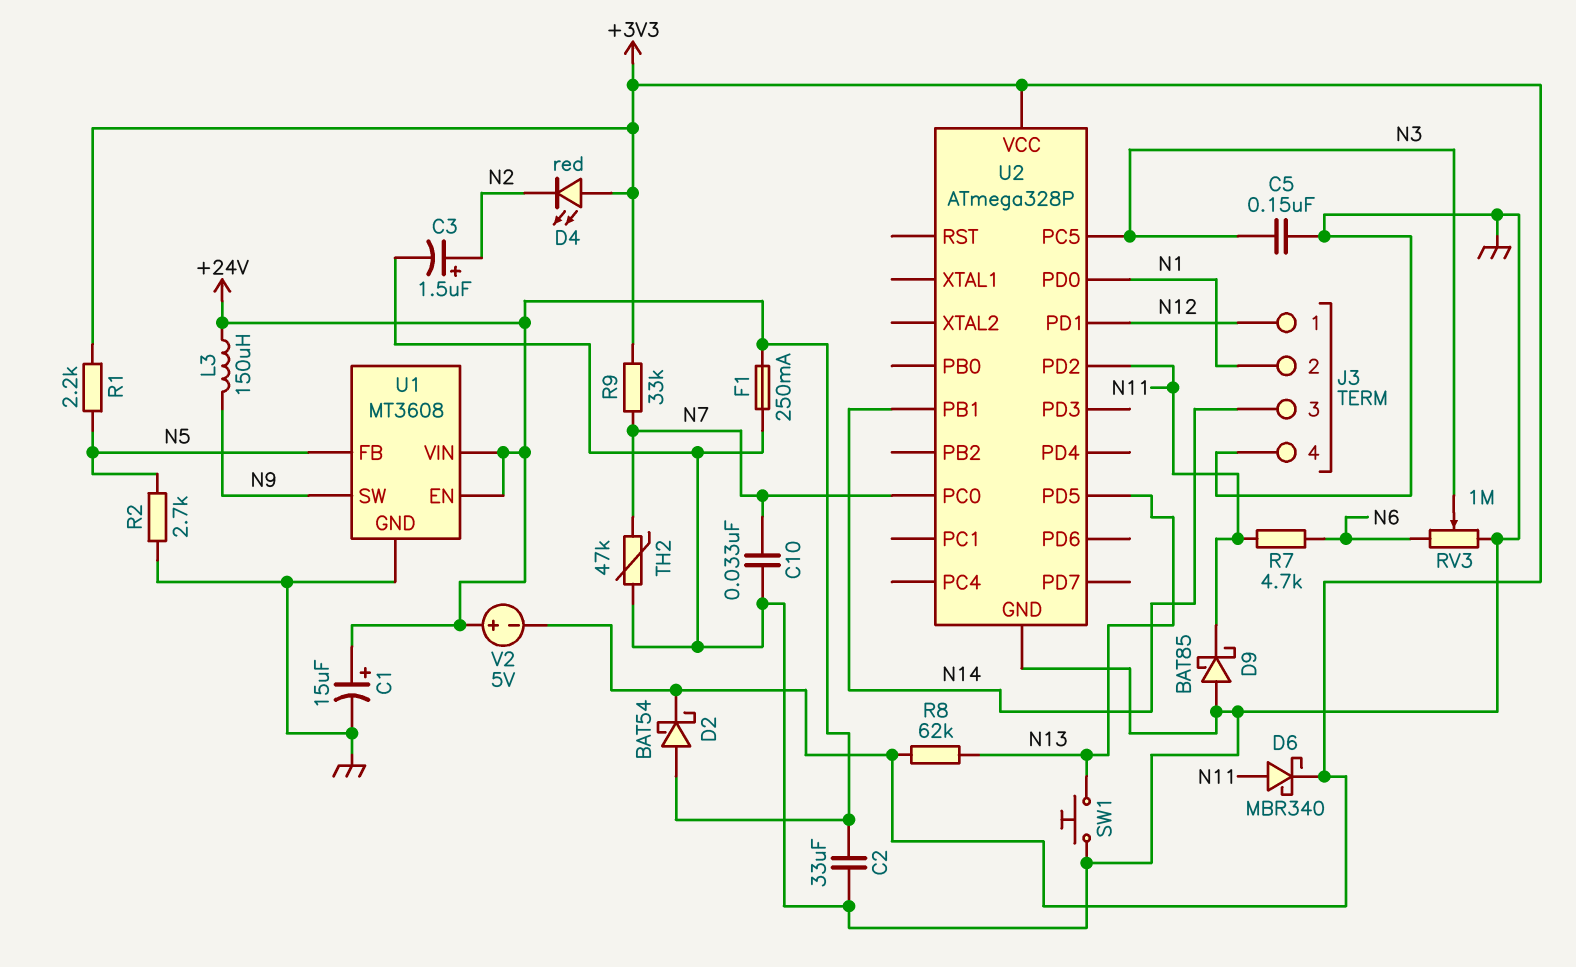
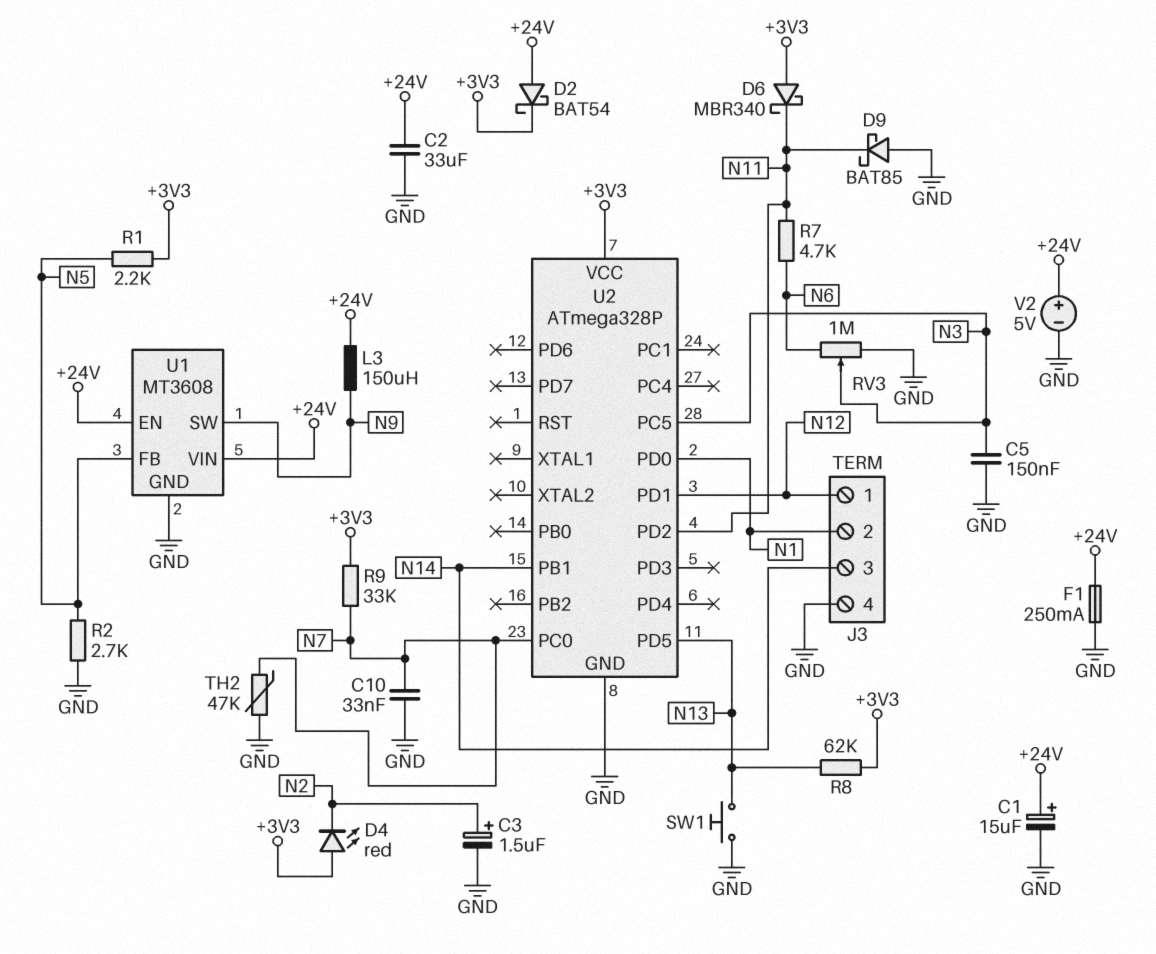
D6: schottky MBR340 (A N11, K +3V3) -> schottky MBR340 (A +3V3, K N11)
V2: 5V (plus +24V, minus +3V3) -> 5V (plus +24V, minus GND)

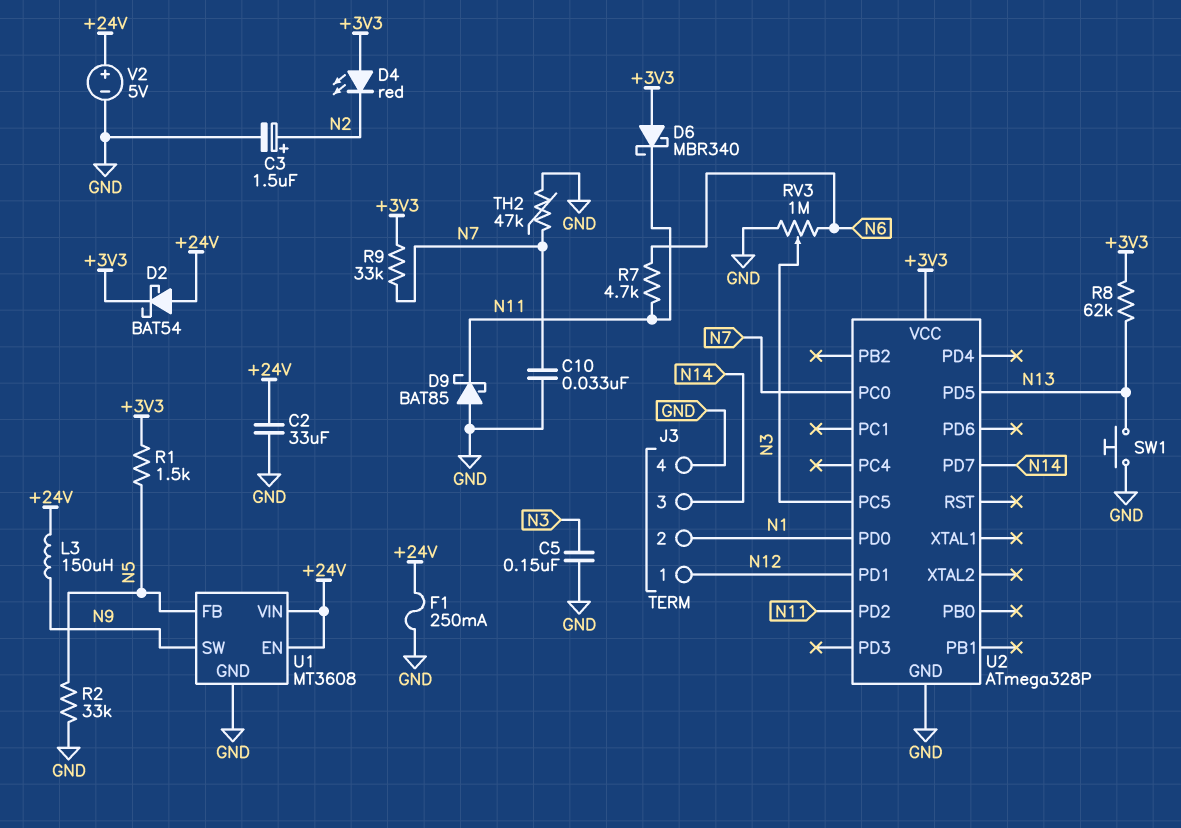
C1: 15uF (plus +24V, minus GND) -> none
R1: 2.2k (+3V3, N5) -> 1.5k (+3V3, N5)
R2: 2.7k (GND, N5) -> 33k (GND, N5)
U2 pin PB1: N14 -> none
U2 pin PD7: none -> N14

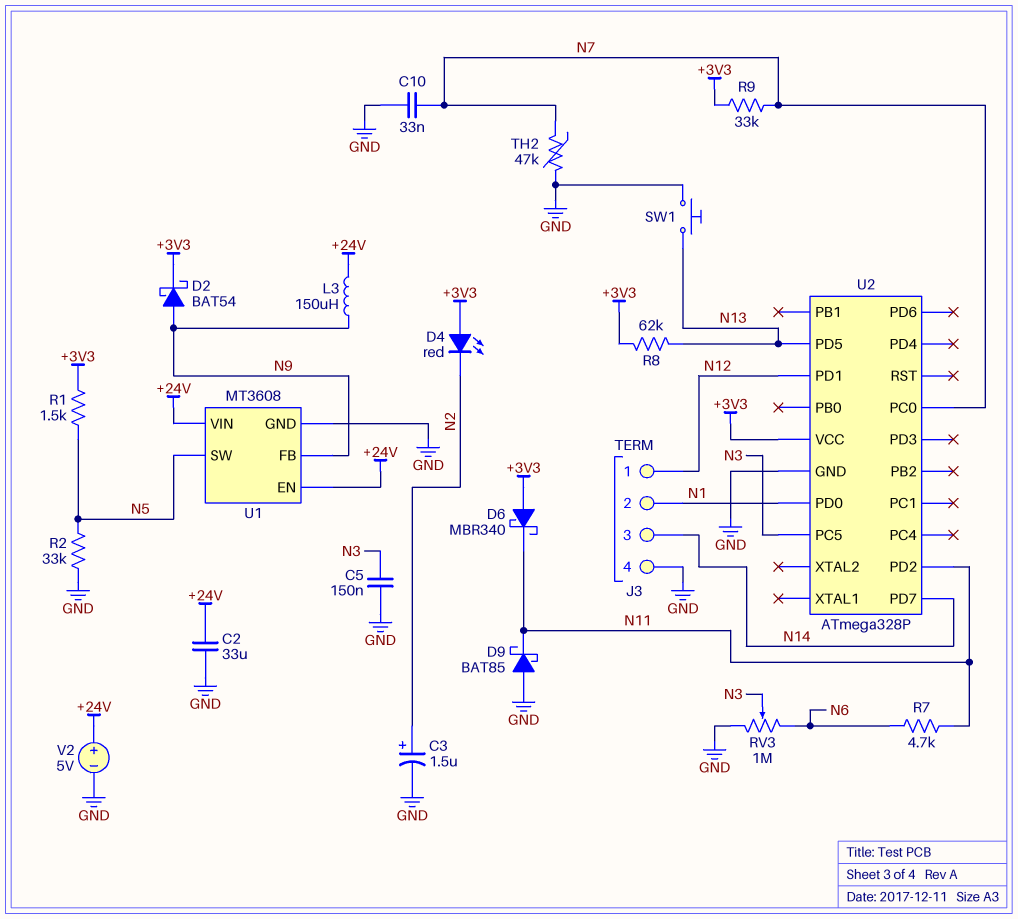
D2: schottky BAT54 (A +24V, K +3V3) -> schottky BAT54 (A N9, K +3V3)
F1: 250mA (+24V, GND) -> none
U1 pin FB: N5 -> N9
U1 pin SW: N9 -> N5

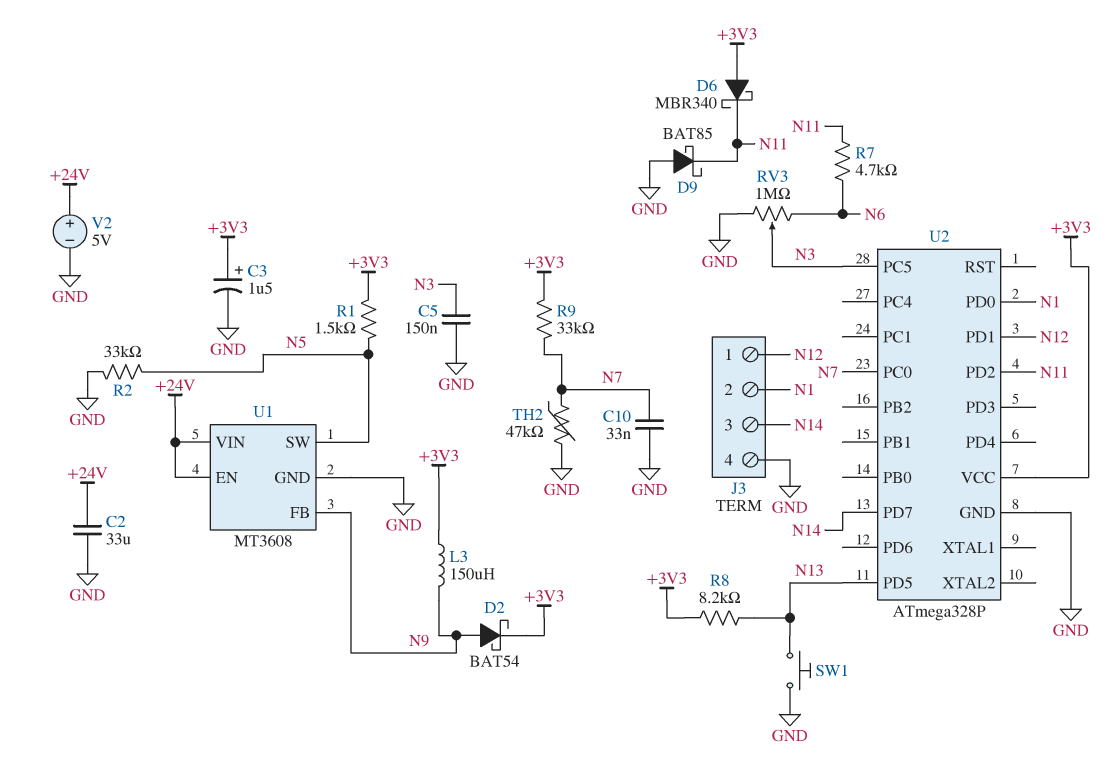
C3: 1.5uF (plus N2, minus GND) -> 1.5uF (plus +3V3, minus GND)
D4: LED red (A +3V3, K N2) -> none
L3: 150uH (+24V, N9) -> 150uH (+3V3, N9)
R8: 62k (+3V3, N13) -> 8.2k (+3V3, N13)

